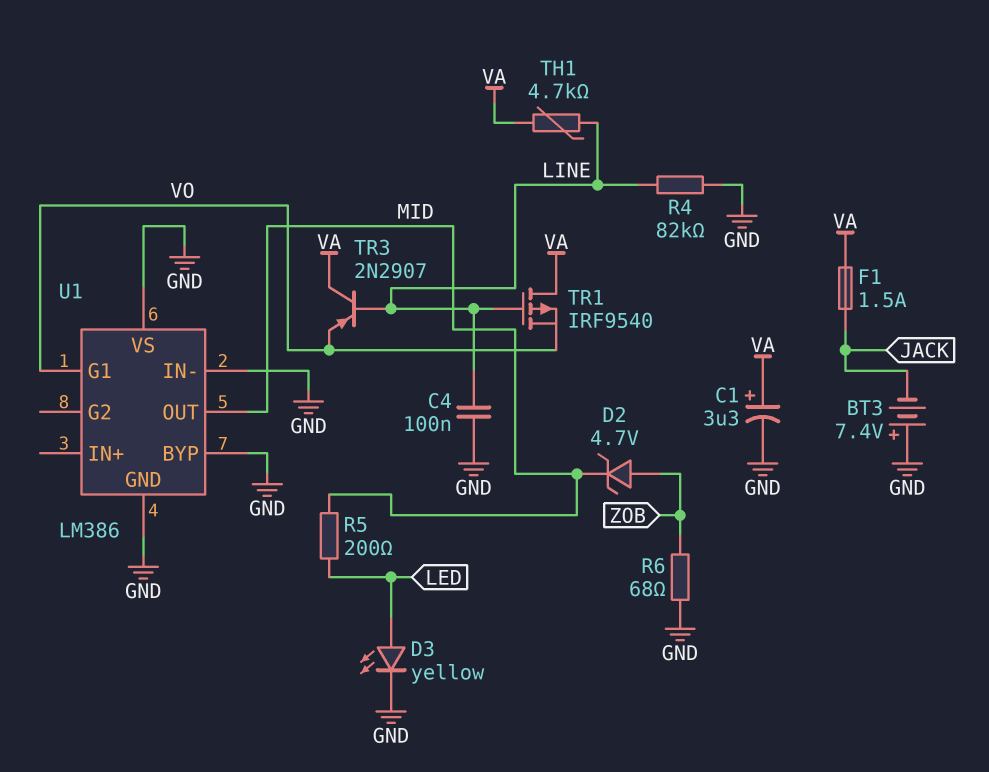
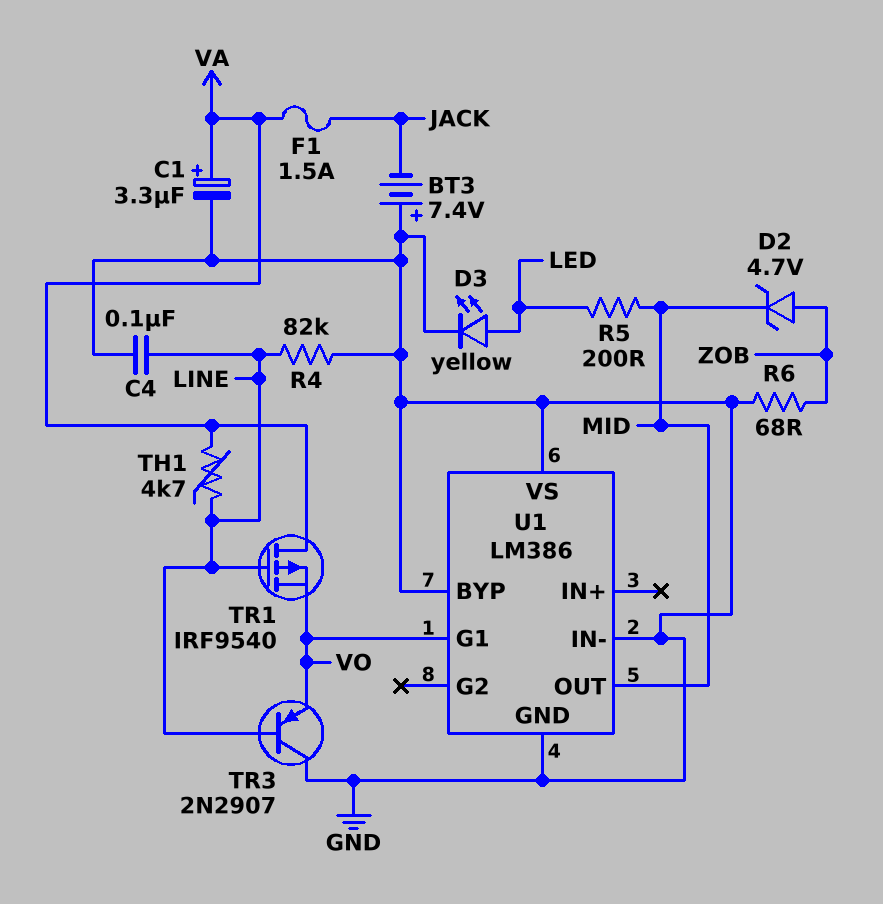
TR3: PNP 2N2907 (B LINE, C VA, E VO) -> PNP 2N2907 (B LINE, C GND, E VO)

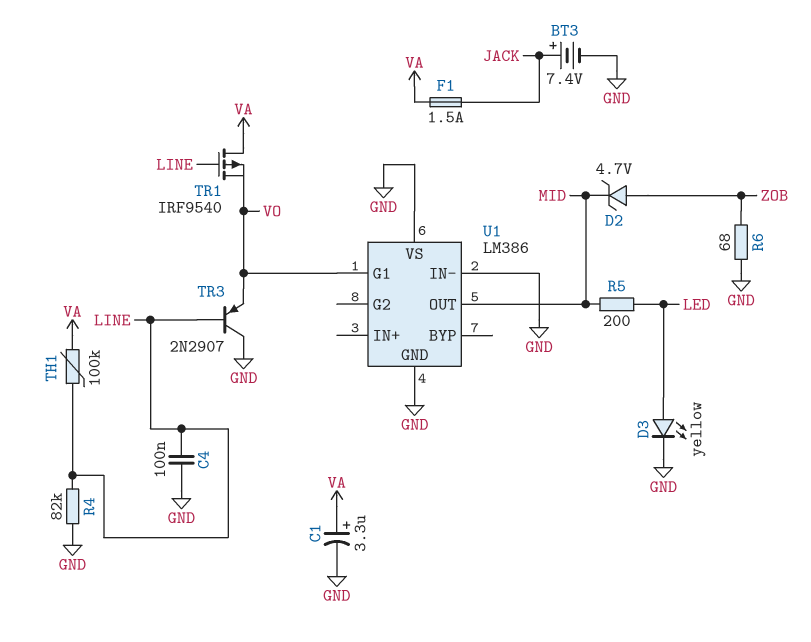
BT3: 7.4V (plus GND, minus JACK) -> 7.4V (plus JACK, minus GND)
TH1: 4.7k (LINE, VA) -> 100k (LINE, VA)
U1 pin BYP: GND -> none

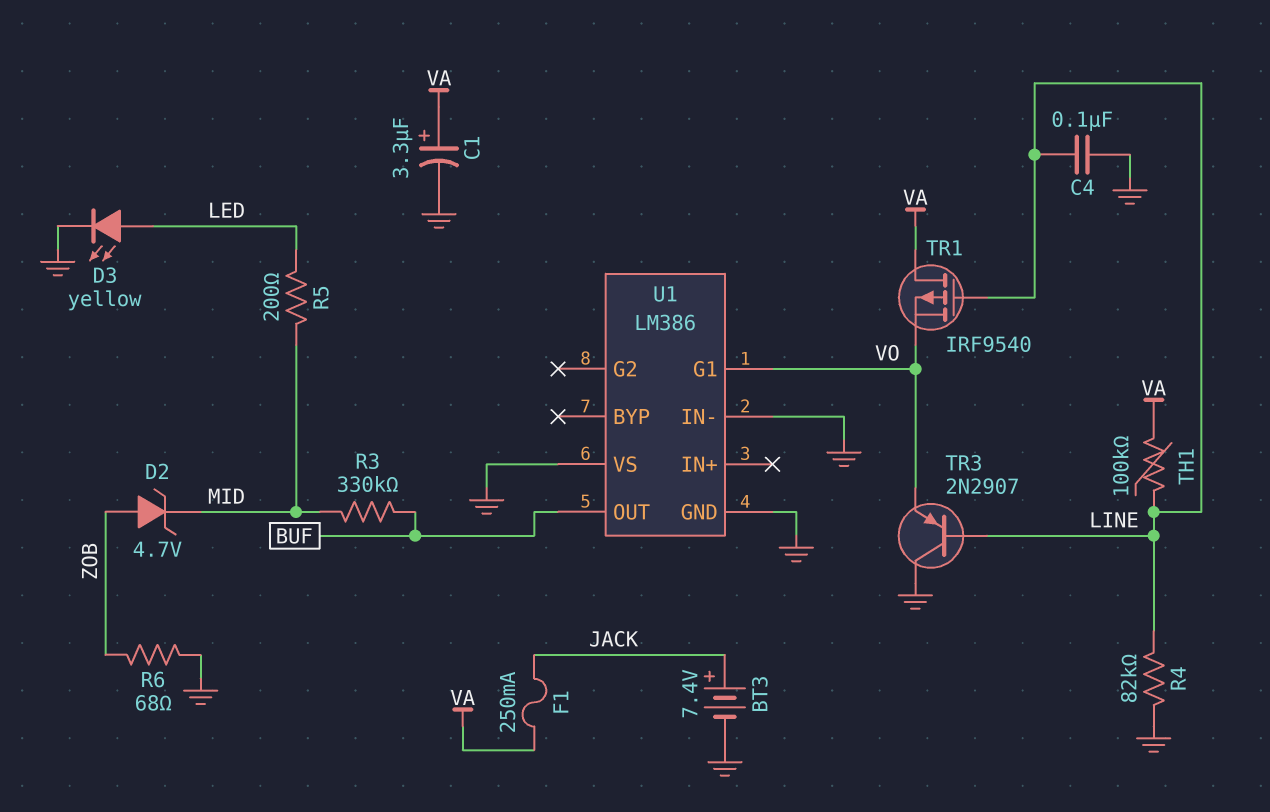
F1: 1.5A (JACK, VA) -> 250mA (JACK, VA)
R3: none -> 330k (BUF, MID)
U1 pin OUT: MID -> BUF

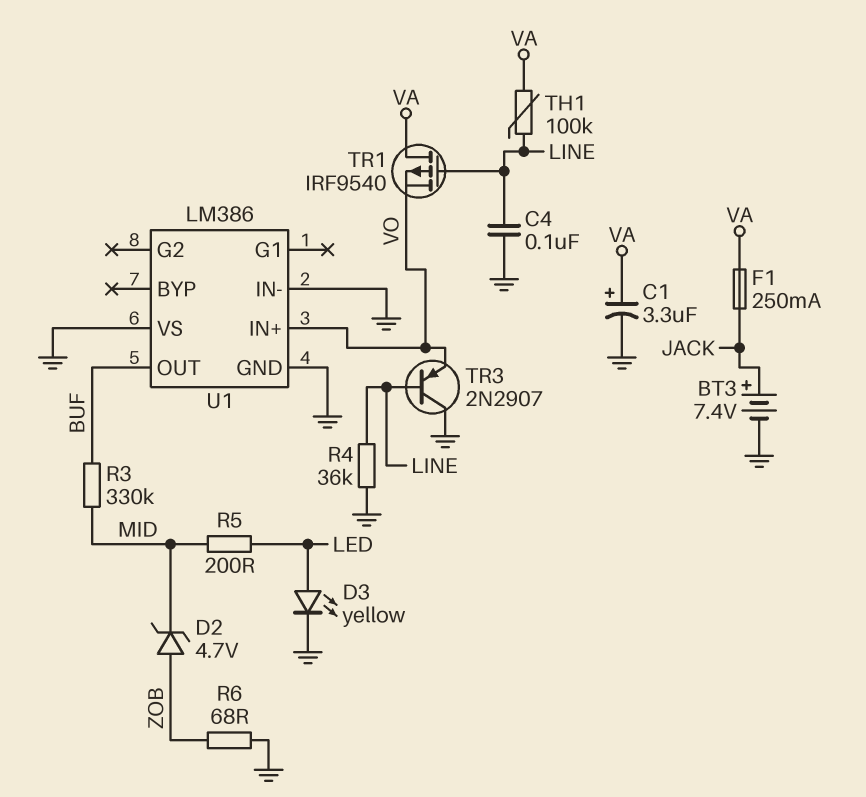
R4: 82k (GND, LINE) -> 36k (GND, LINE)
U1 pin G1: VO -> none
U1 pin IN+: none -> VO

